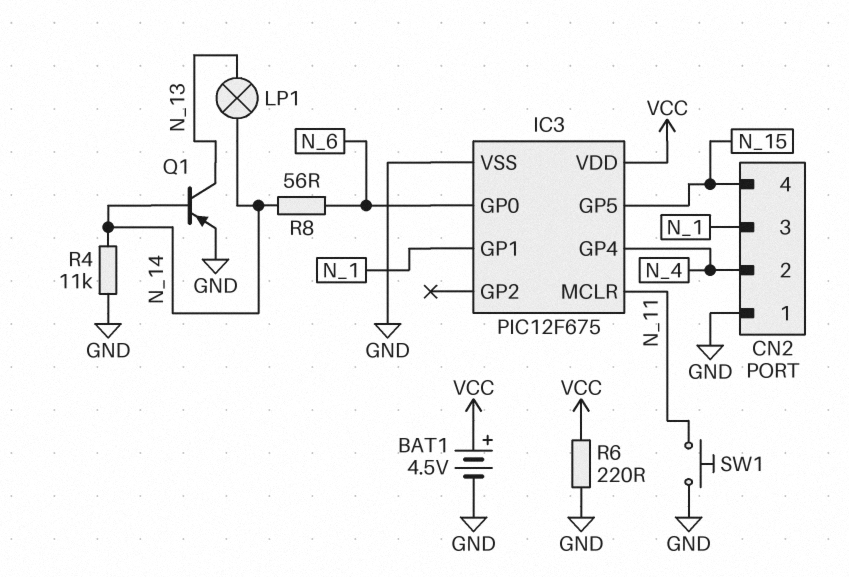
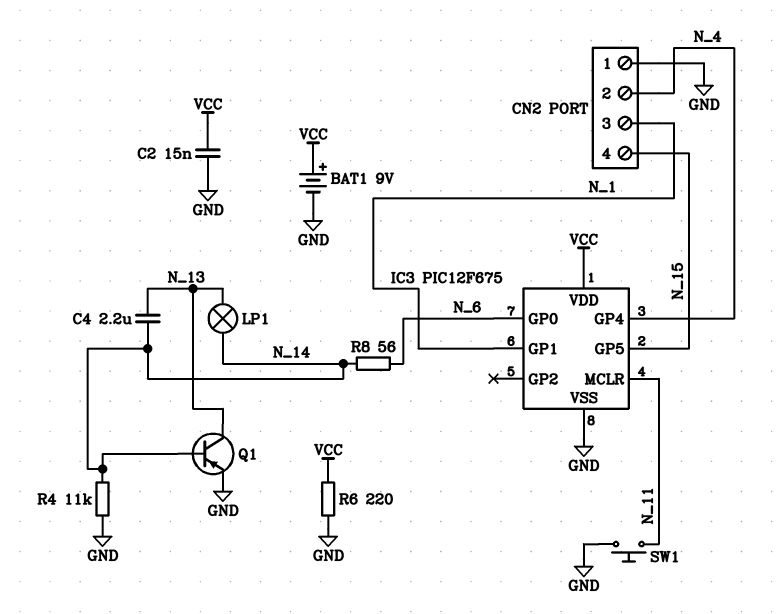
BAT1: 4.5V (plus VCC, minus GND) -> 9V (plus VCC, minus GND)
C2: none -> 15nF (GND, VCC)
C4: none -> 2.2uF (N_13, N_14)

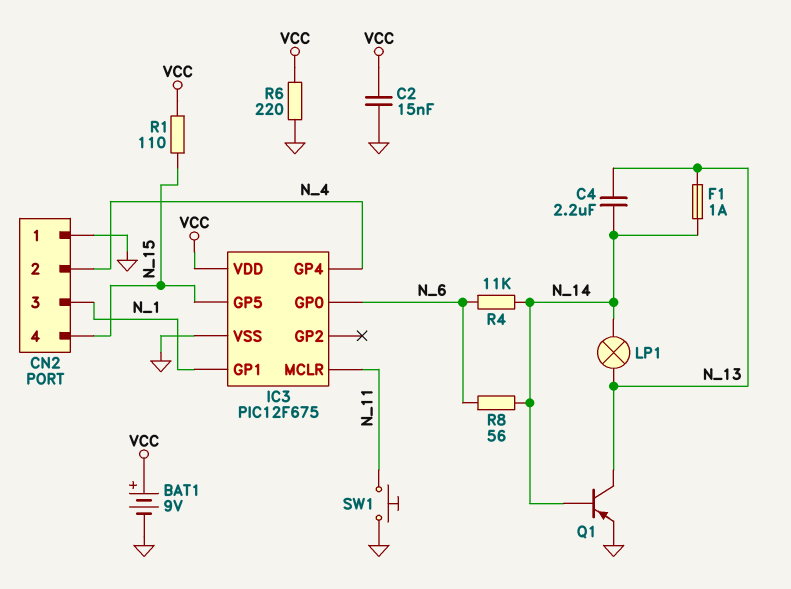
F1: none -> 1A (N_13, N_14)
R1: none -> 110 (N_15, VCC)
R4: 11k (GND, N_14) -> 11k (N_6, N_14)

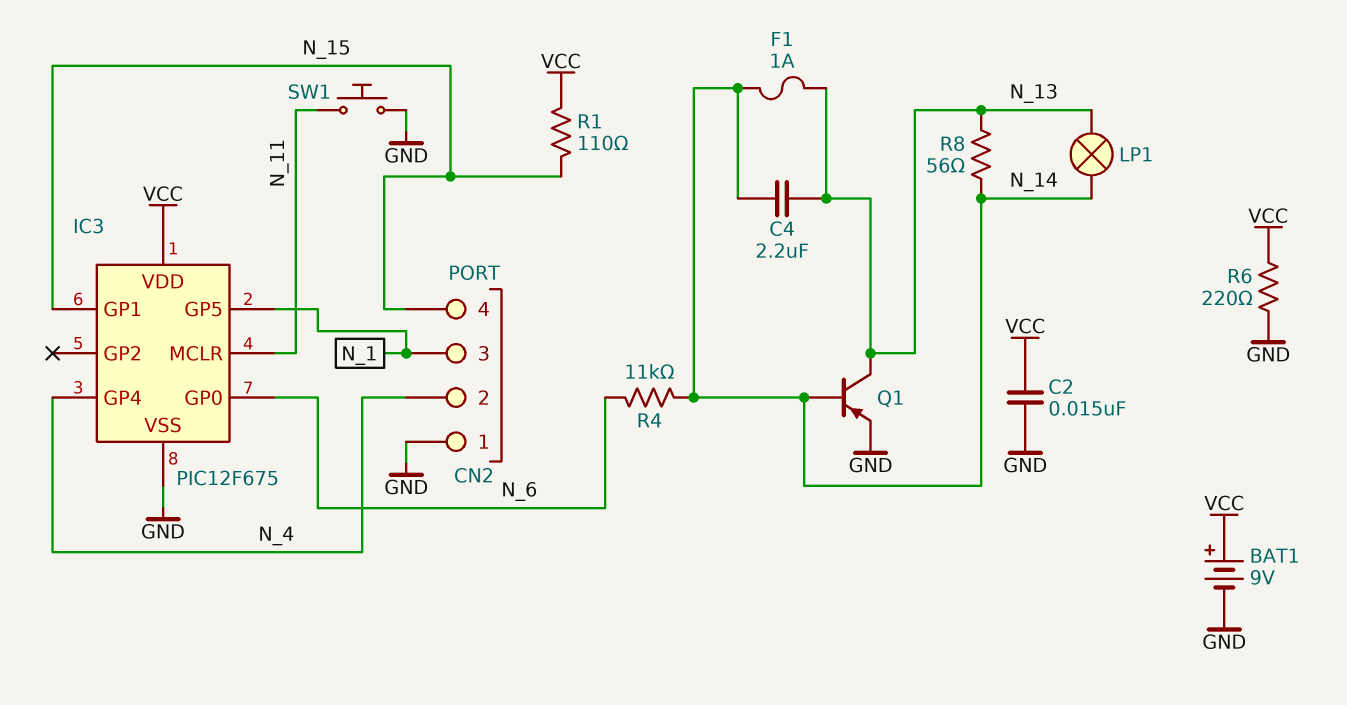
IC3 pin GP1: N_1 -> N_15
IC3 pin GP5: N_15 -> N_1
R8: 56 (N_6, N_14) -> 56 (N_13, N_14)

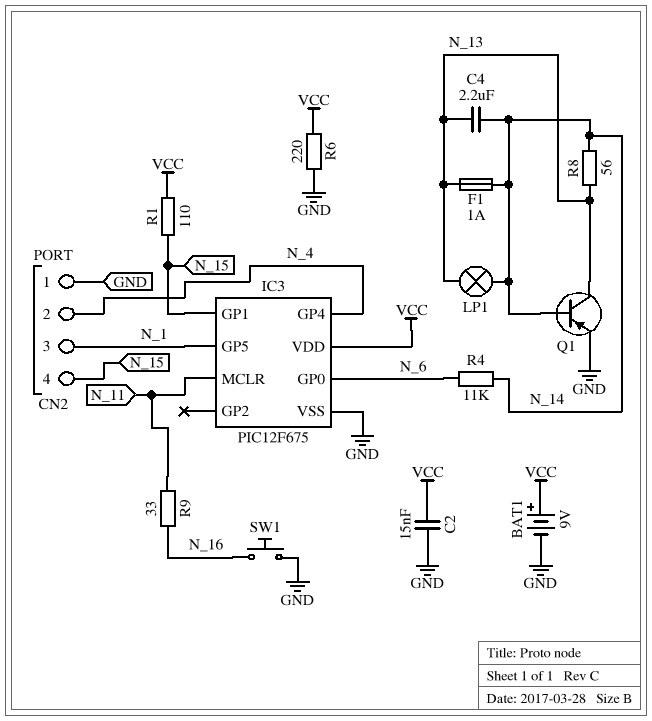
R9: none -> 33 (N_11, N_16)
SW1: button (GND, N_11) -> button (GND, N_16)

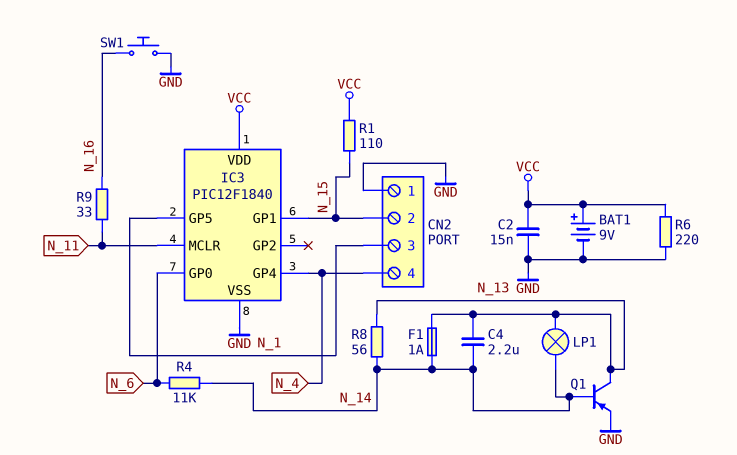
CN2 pin 2: N_4 -> N_15
CN2 pin 4: N_15 -> N_4
IC3: PIC12F675 -> PIC12F1840

